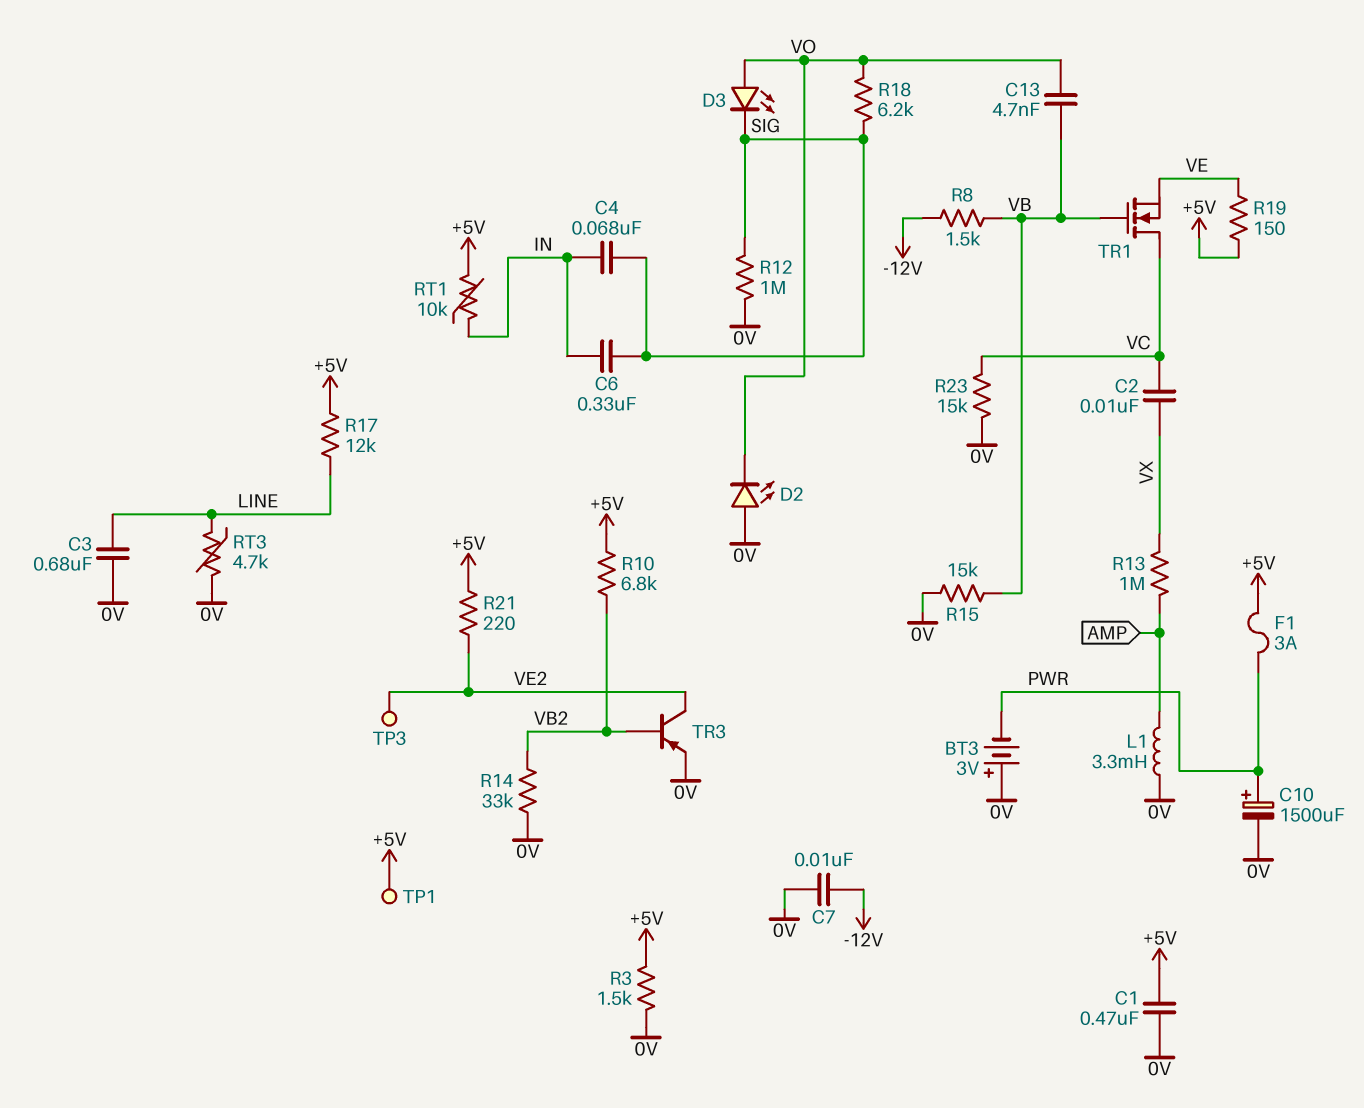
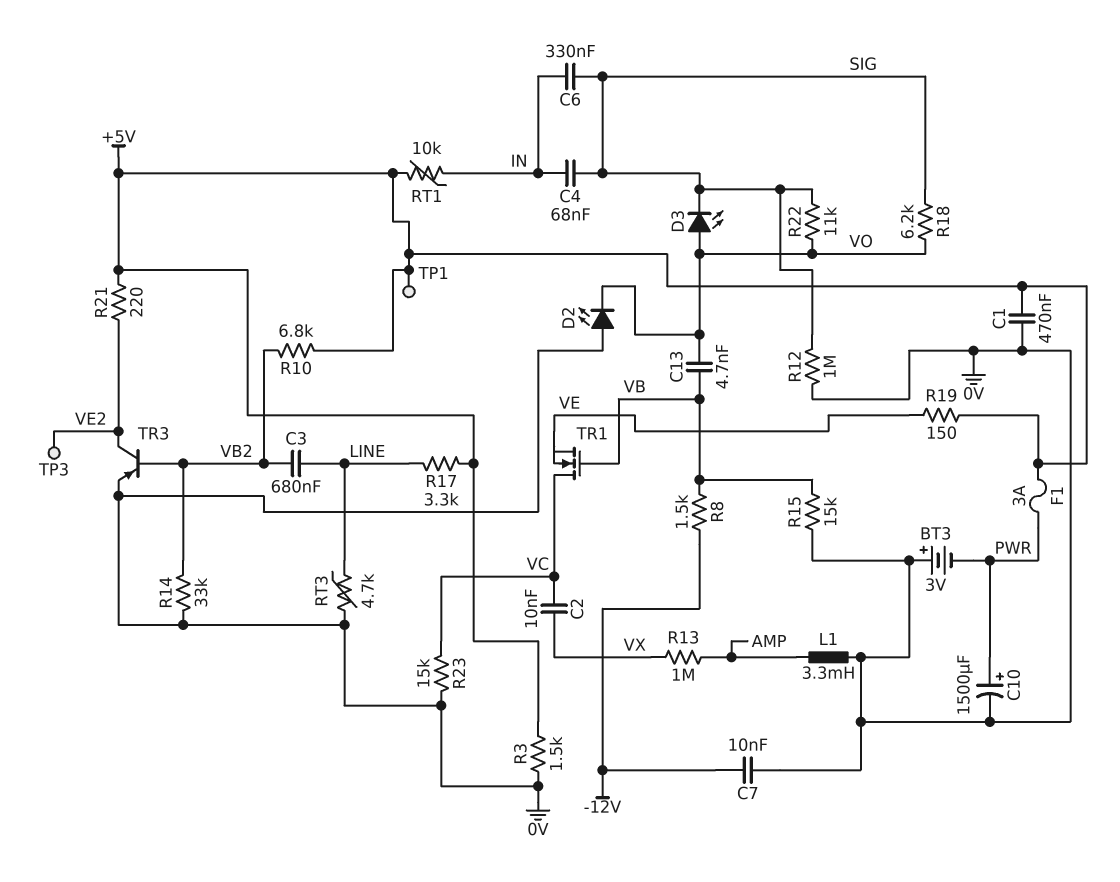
C3: 680nF (0V, LINE) -> 680nF (LINE, VB2)
R17: 12k (+5V, LINE) -> 3.3k (+5V, LINE)
R22: none -> 11k (SIG, VO)

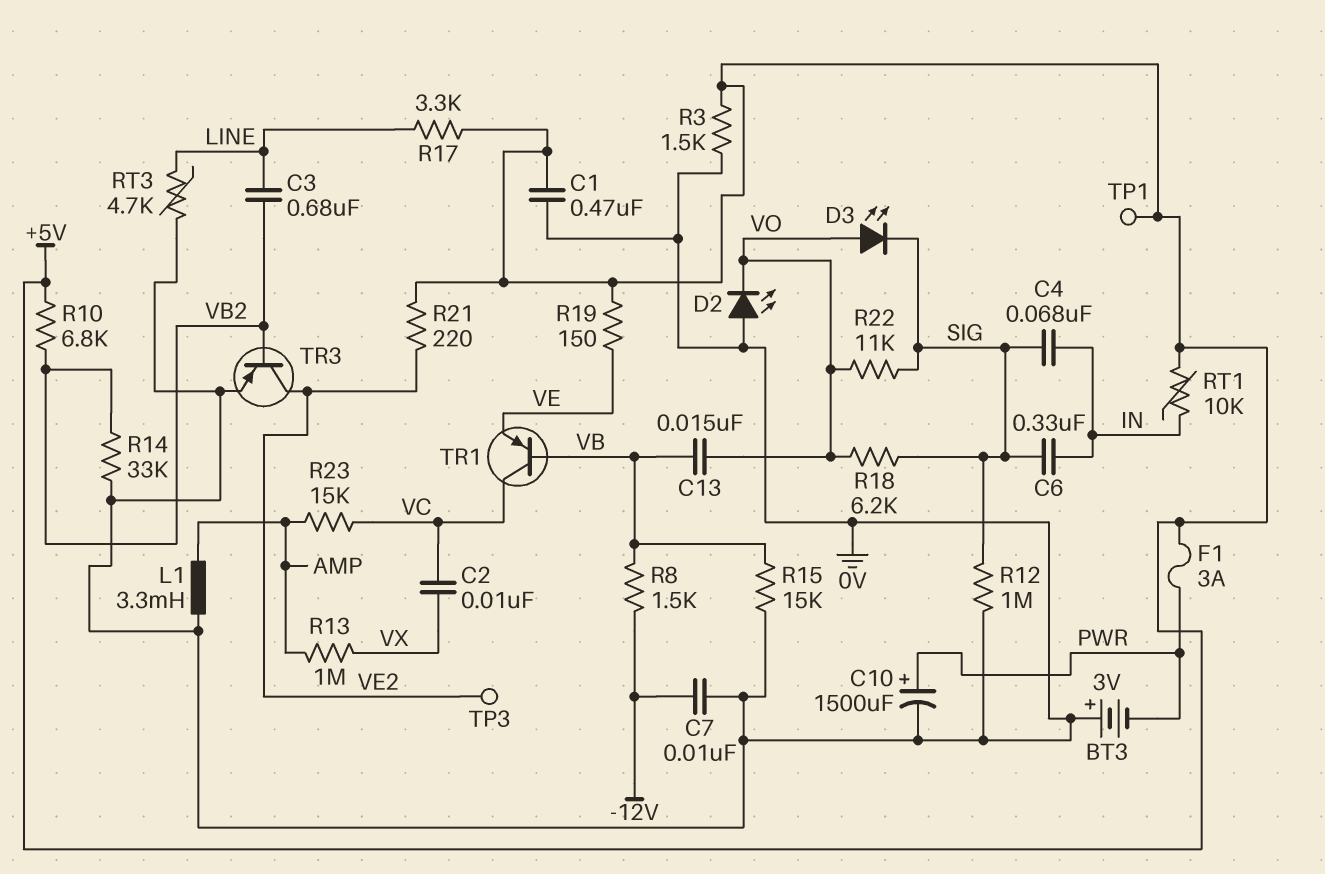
C13: 4.7nF (VB, VO) -> 15nF (VB, VO)
R23: 15k (0V, VC) -> 15k (AMP, VC)
TR1: NMOS (G VB, D VC, S VE) -> PNP (B VB, C VC, E VE)

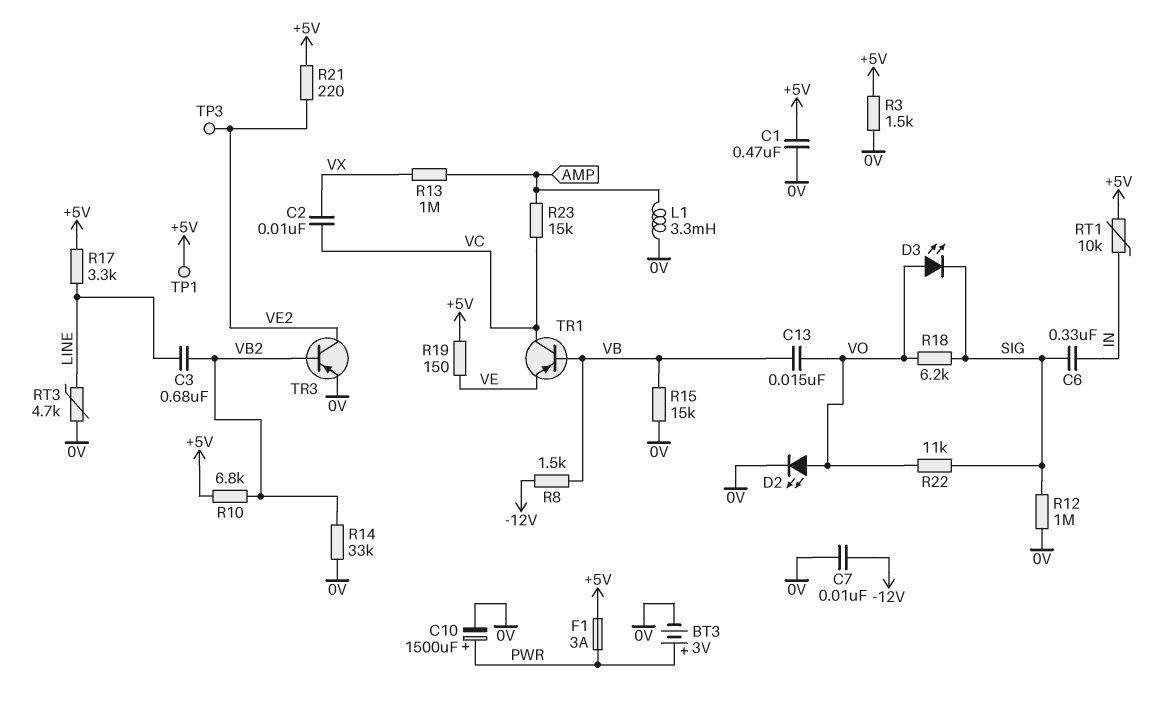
BT3: 3V (plus 0V, minus PWR) -> 3V (plus PWR, minus 0V)
C4: 68nF (IN, SIG) -> none
D2: LED (A 0V, K VO) -> LED (A VO, K 0V)

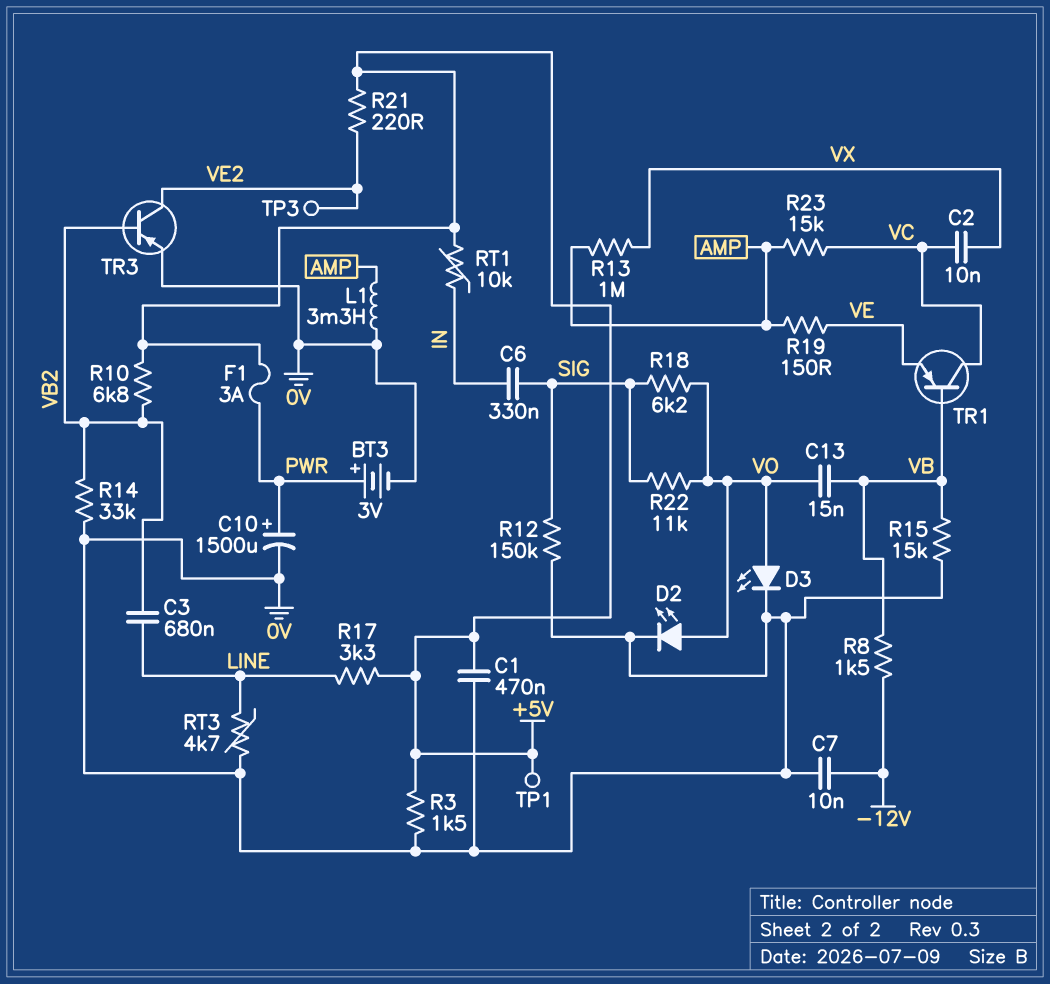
D3: LED (A VO, K SIG) -> LED (A VO, K 0V)
R12: 1M (0V, SIG) -> 150k (0V, SIG)
R19: 150 (+5V, VE) -> 150 (AMP, VE)

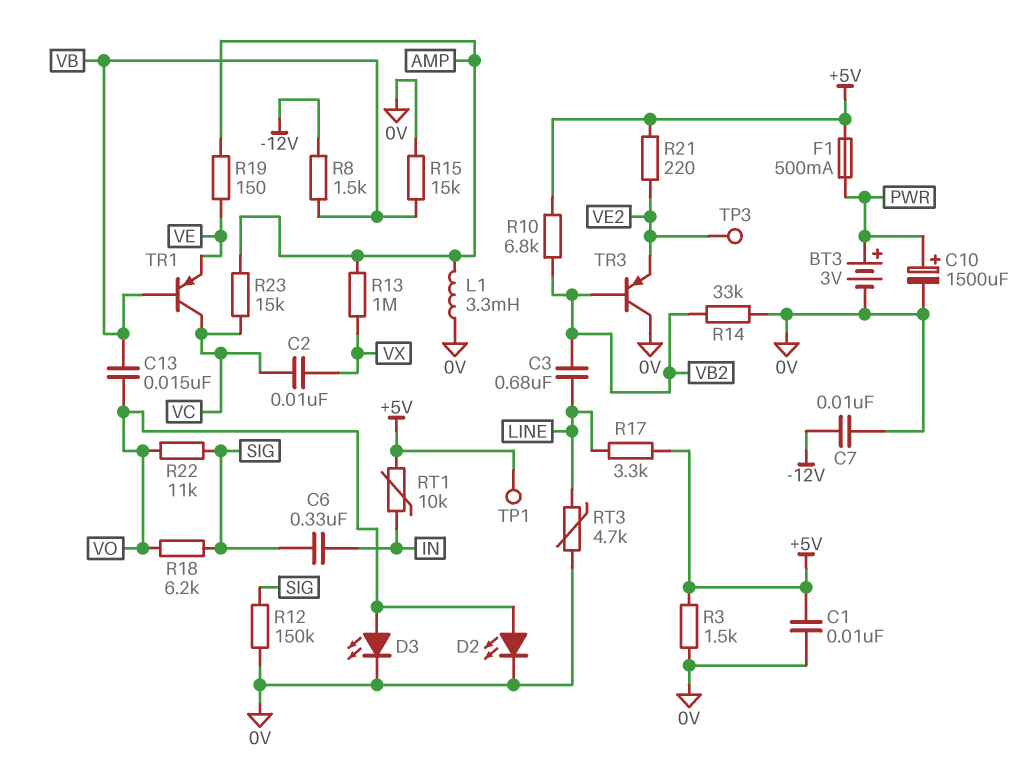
C1: 470nF (+5V, 0V) -> 10nF (+5V, 0V)
F1: 3A (+5V, PWR) -> 500mA (+5V, PWR)
TR3: PNP (B VB2, C VE2, E 0V) -> PNP (B VB2, C 0V, E VE2)

